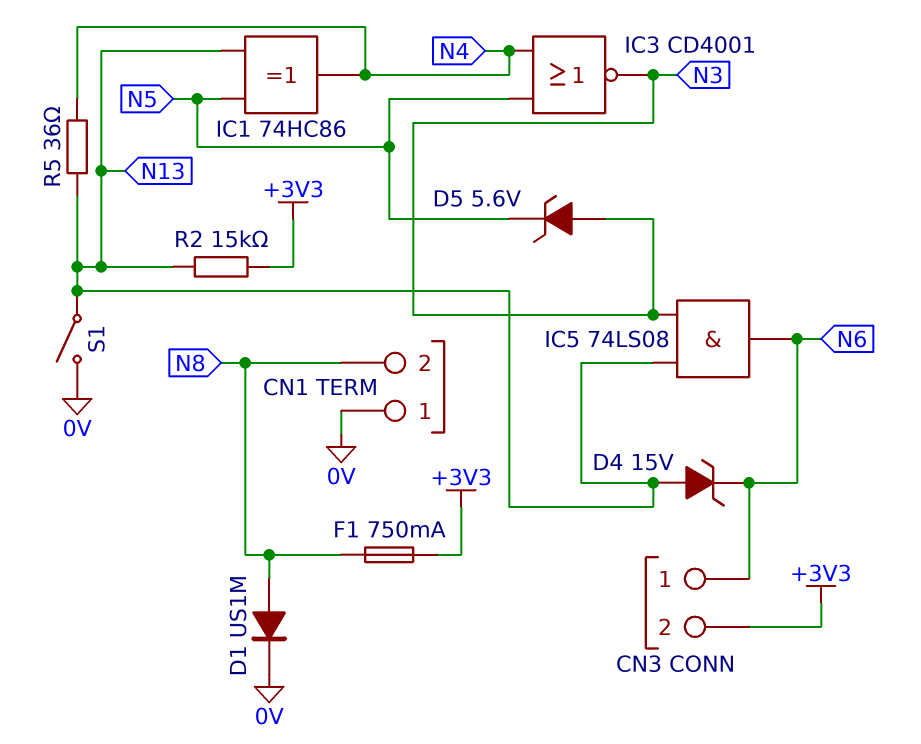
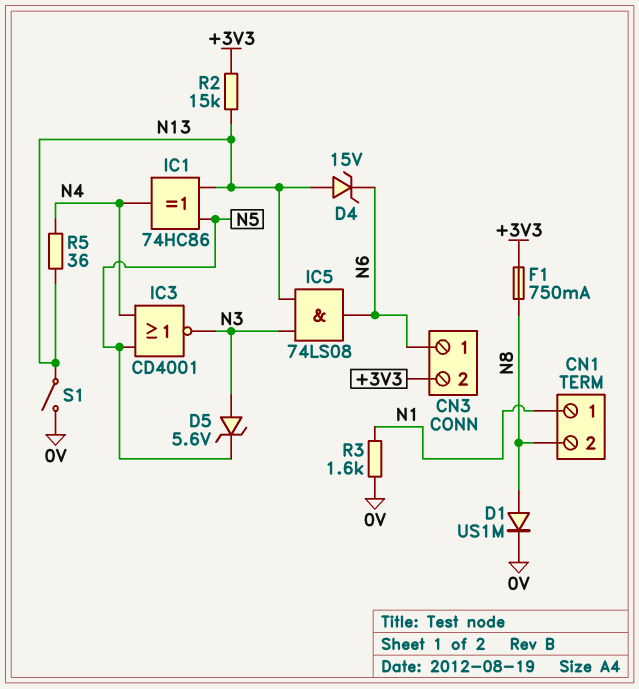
CN1 pin 1: 0V -> N1
R3: none -> 1.6k (0V, N1)

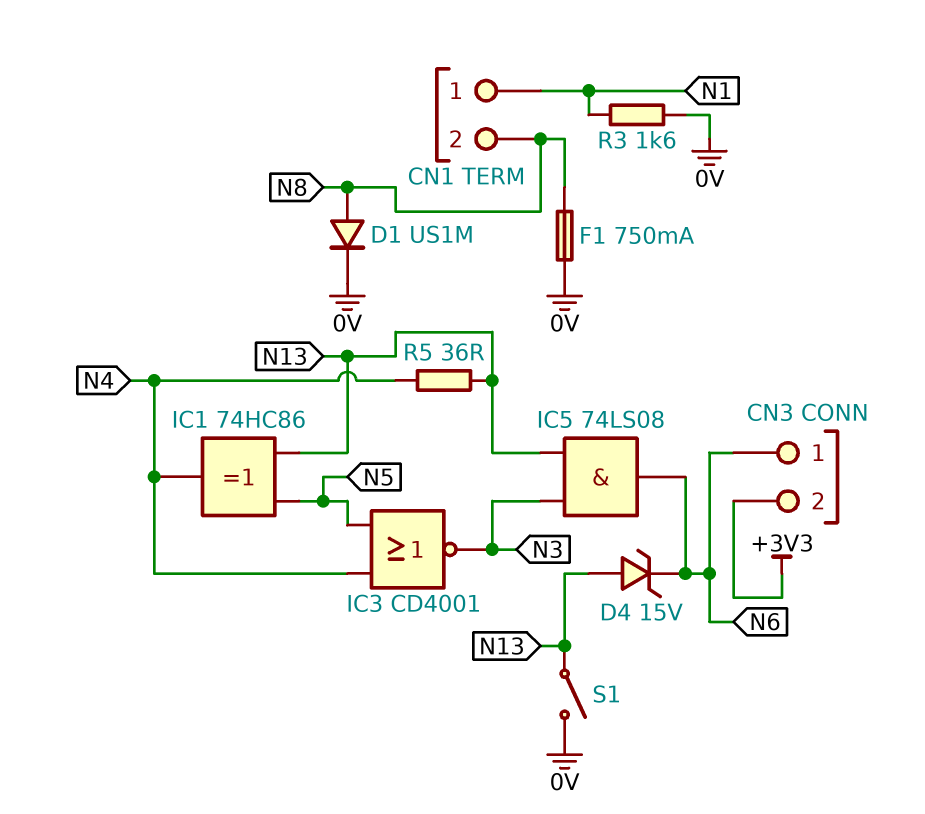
D5: zener 5.6V (A N3, K N5) -> none
F1: 750mA (+3V3, N8) -> 750mA (0V, N8)
R2: 15k (+3V3, N13) -> none

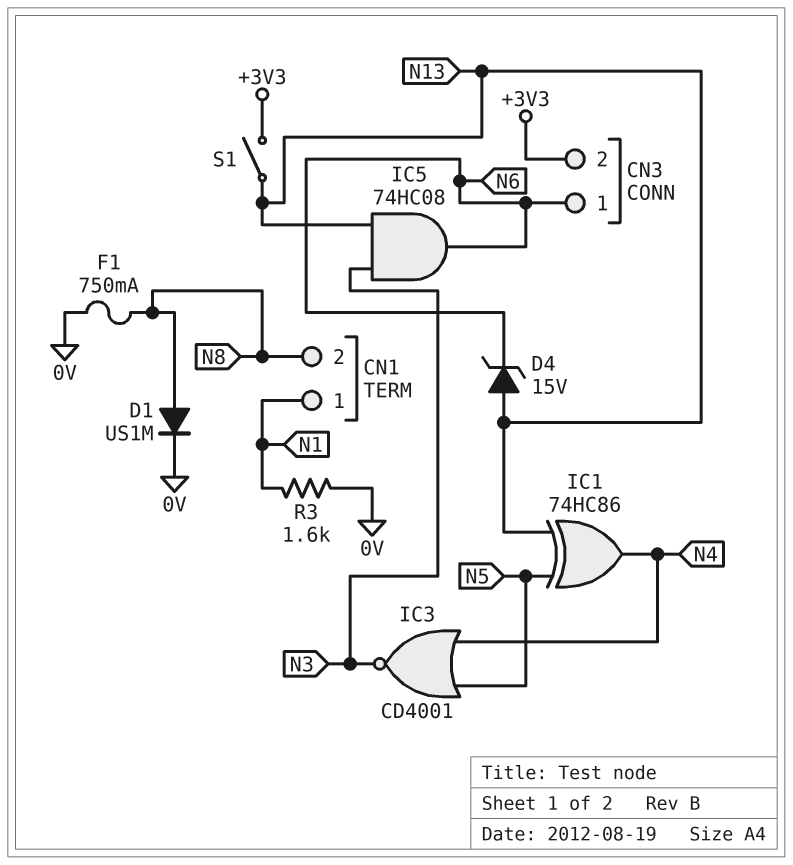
IC5: AND 74LS08 (in N3, in N13, out N6) -> AND 74HC08 (in N3, in N13, out N6)
R5: 36 (N4, N13) -> none
S1: switch (0V, N13) -> switch (+3V3, N13)

